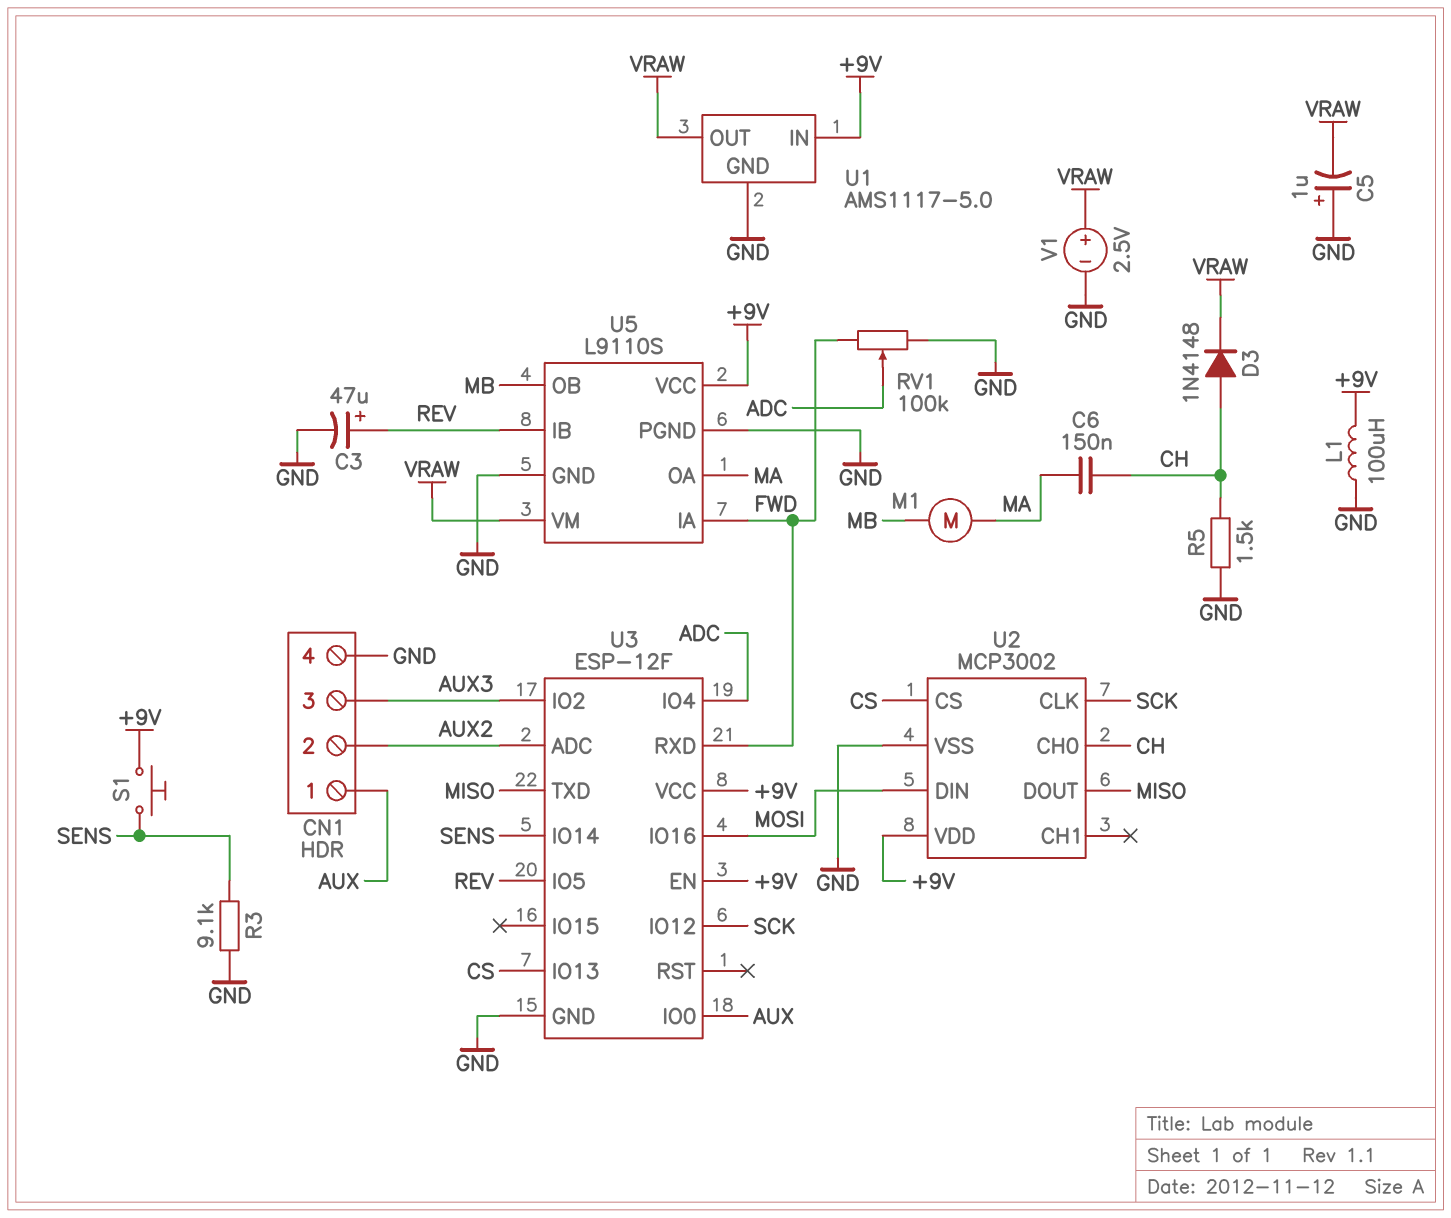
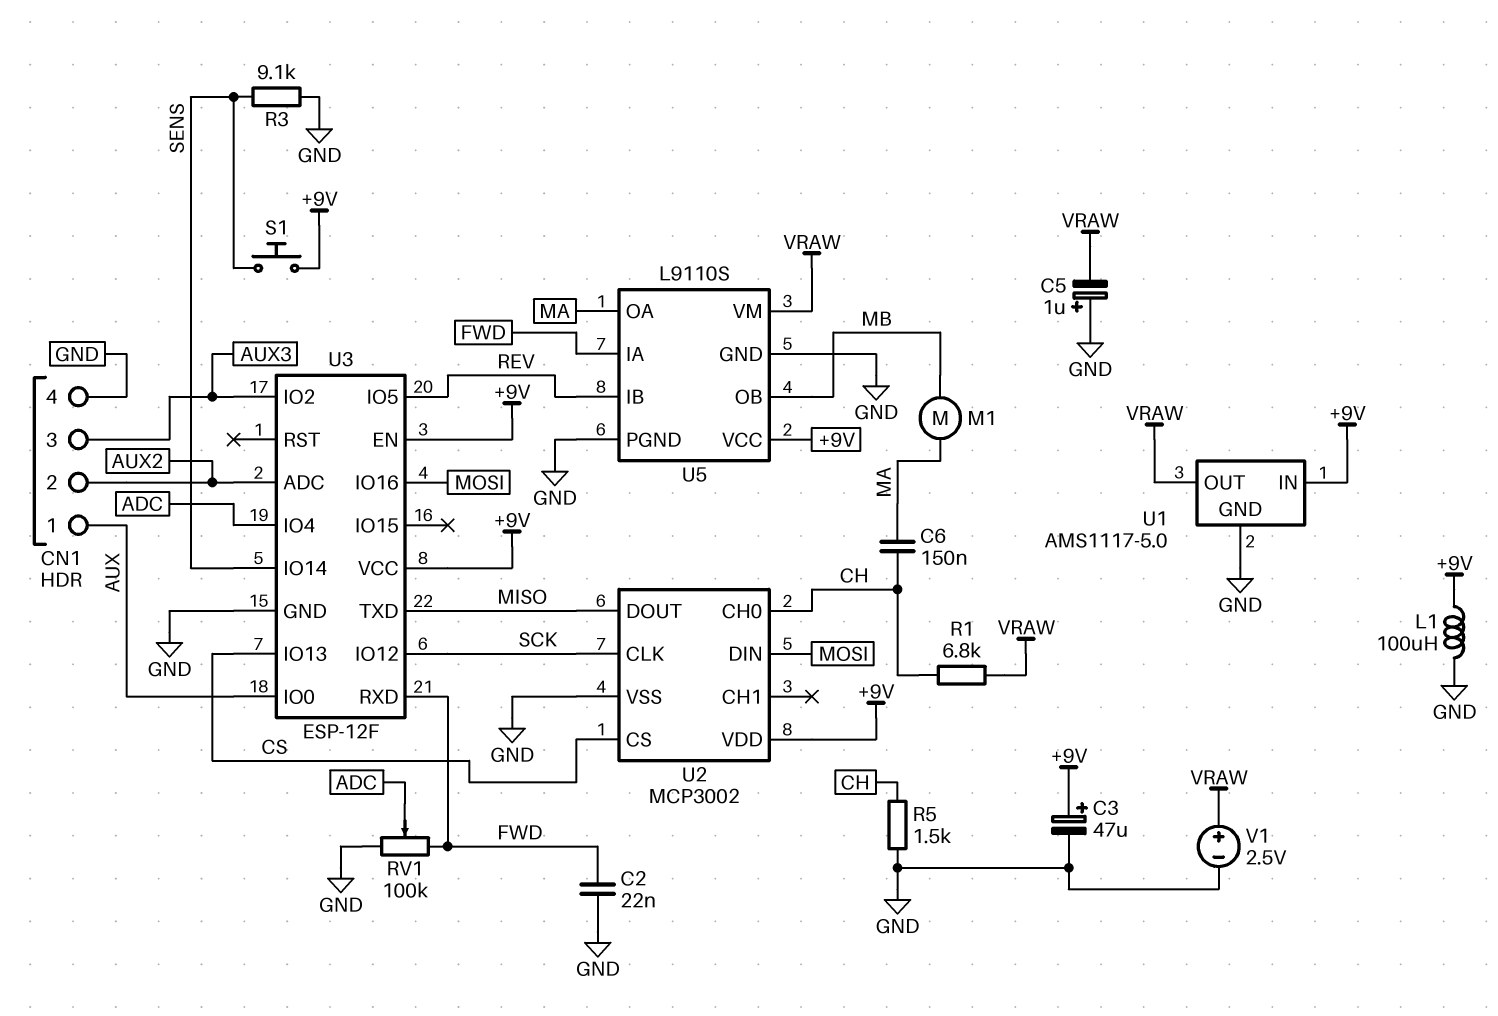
C2: none -> 22nF (FWD, GND)
C3: 47uF (plus REV, minus GND) -> 47uF (plus +9V, minus GND)
D3: diode 1N4148 (A CH, K VRAW) -> none
R1: none -> 6.8k (CH, VRAW)

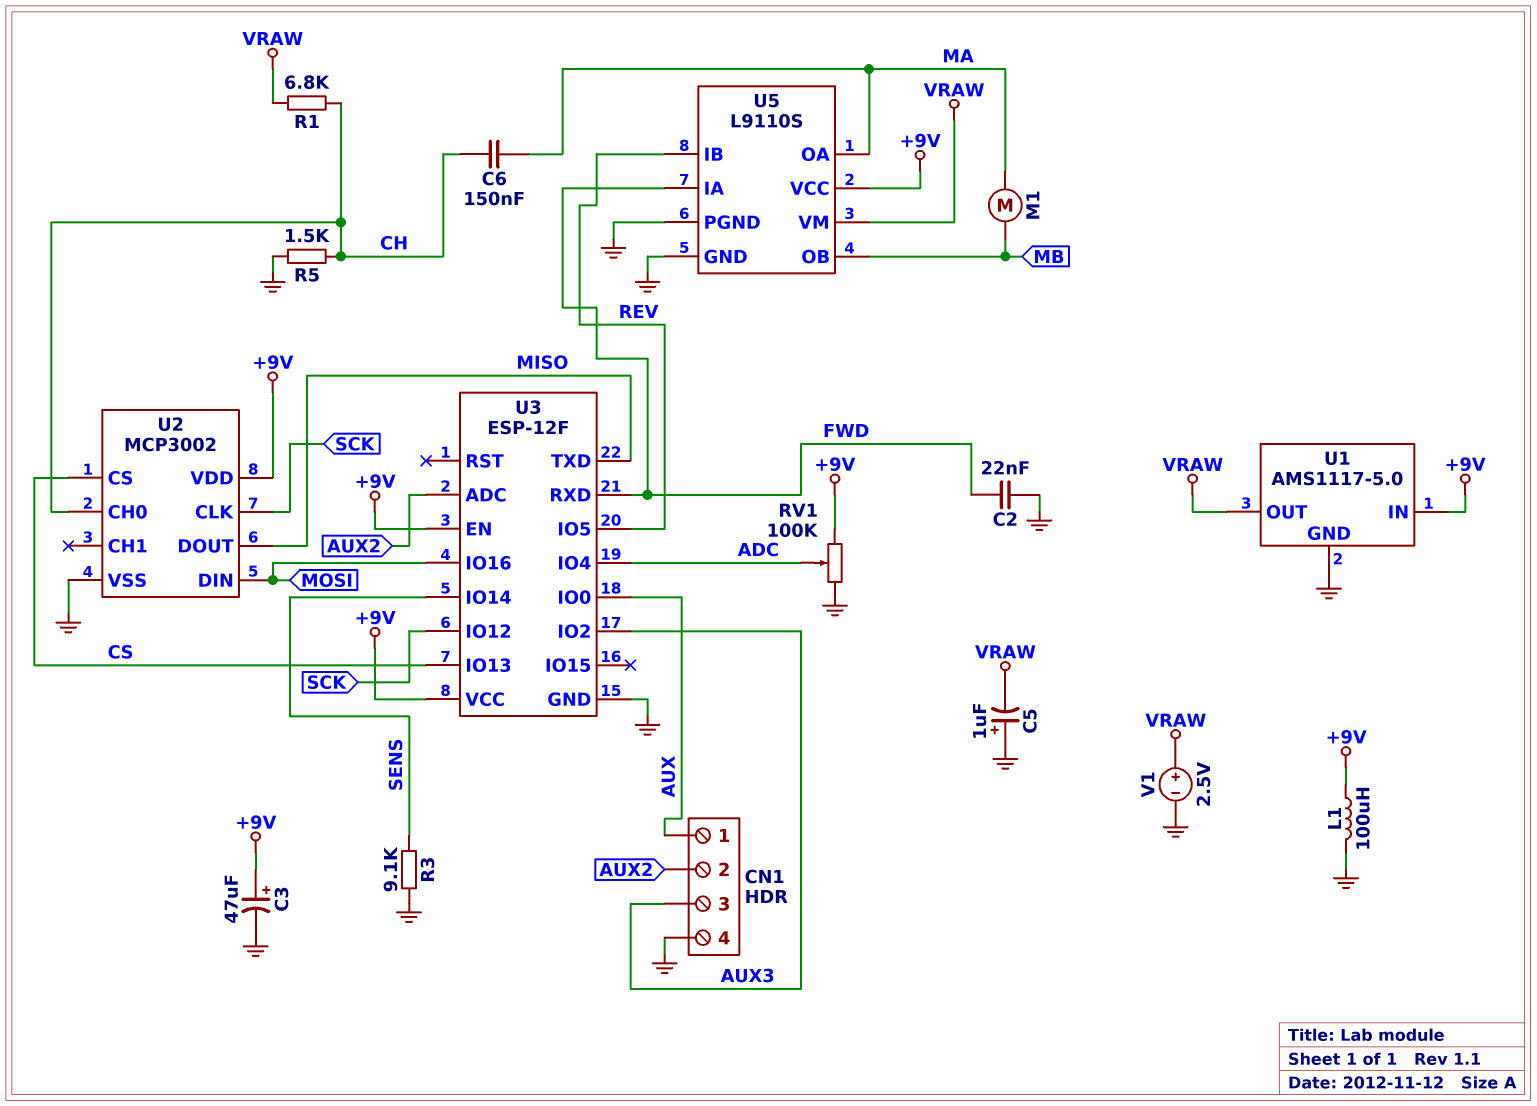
RV1: 100k (FWD, GND, wiper ADC) -> 100k (+9V, GND, wiper ADC)
S1: button (+9V, SENS) -> none

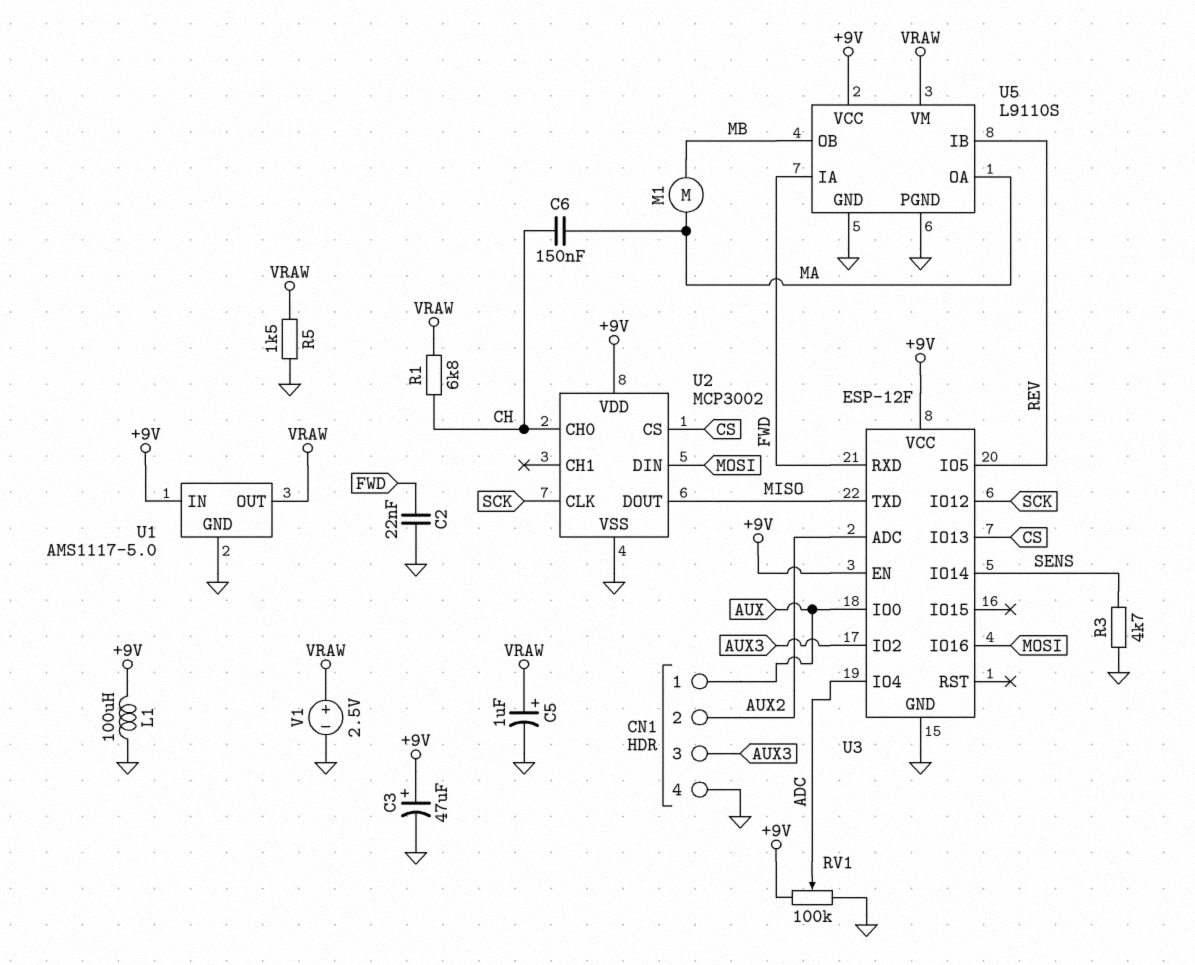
C5: 1uF (plus GND, minus VRAW) -> 1uF (plus VRAW, minus GND)
R3: 9.1k (GND, SENS) -> 4.7k (GND, SENS)
R5: 1.5k (CH, GND) -> 1.5k (GND, VRAW)

